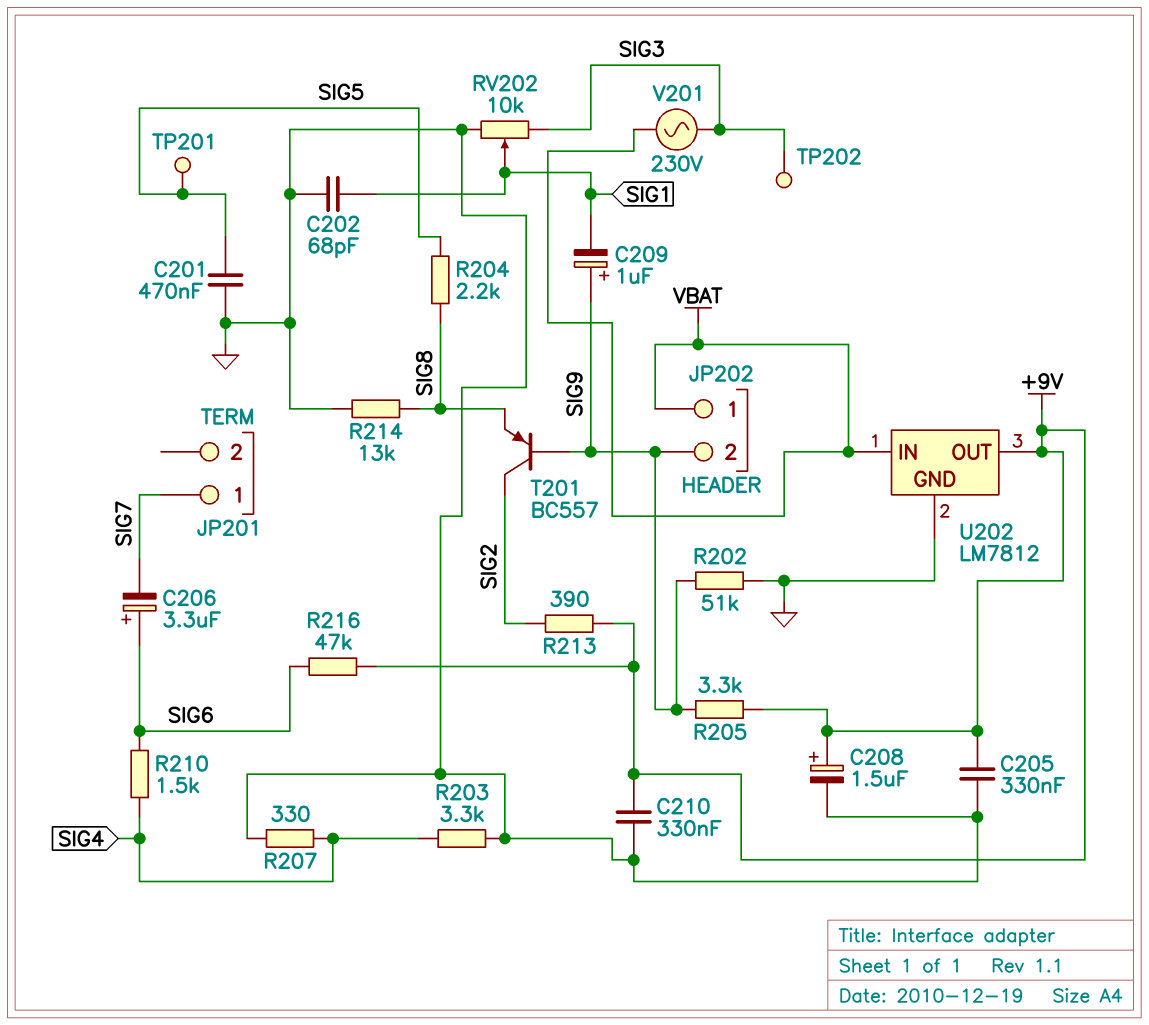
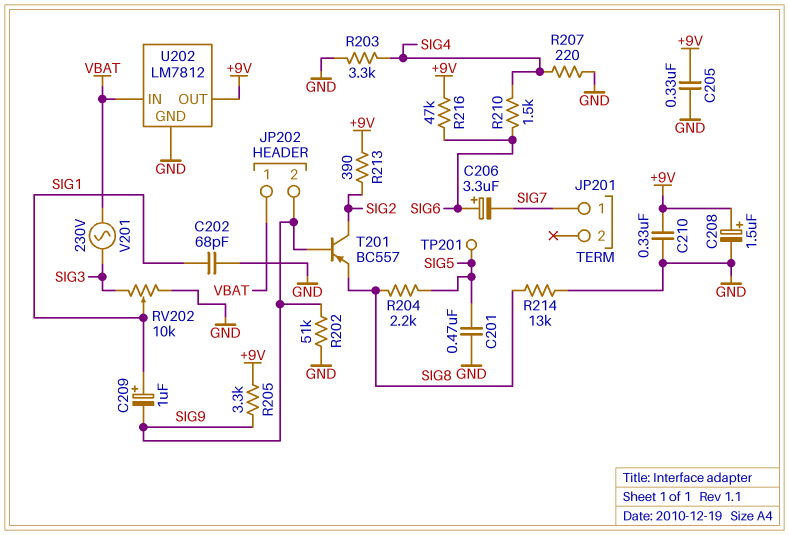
C209: 1uF (plus SIG9, minus SIG1) -> 1uF (plus SIG1, minus SIG9)
R207: 330 (GND, SIG4) -> 220 (GND, SIG4)
TP202: test point (SIG3) -> none

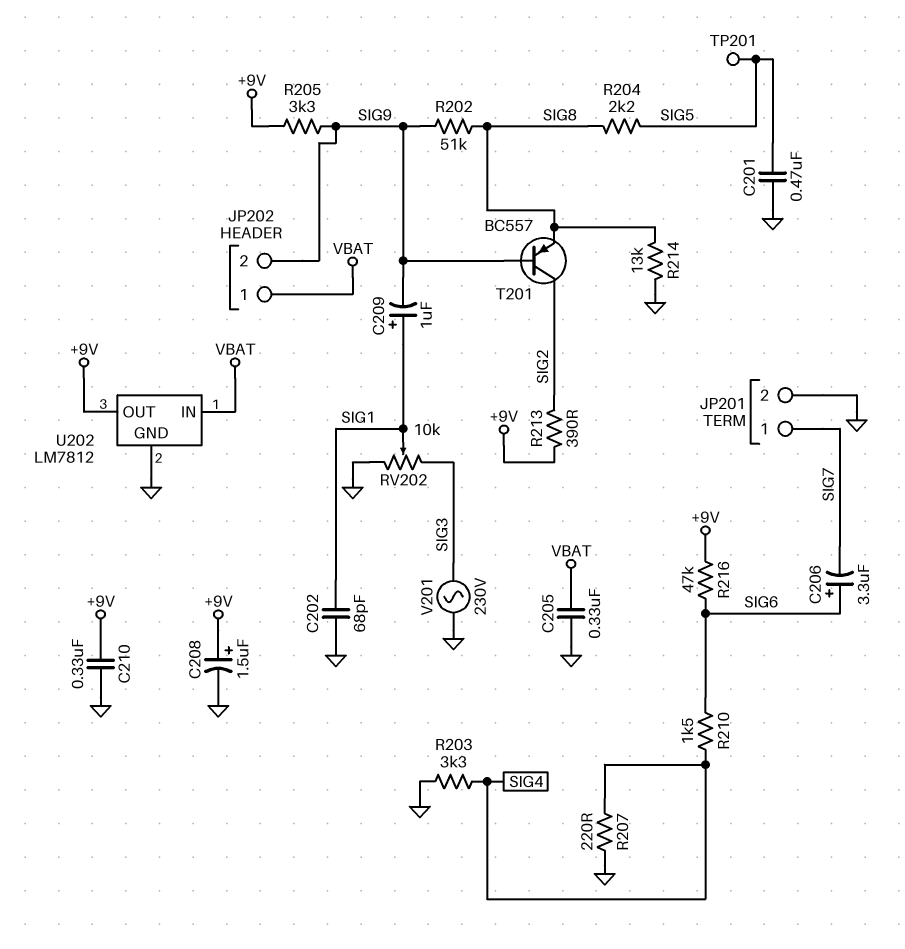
C205: 330nF (+9V, GND) -> 330nF (GND, VBAT)
JP201 pin 2: none -> GND
R202: 51k (GND, SIG9) -> 51k (SIG8, SIG9)
V201: AC 230V (SIG3, VBAT) -> AC 230V (GND, SIG3)

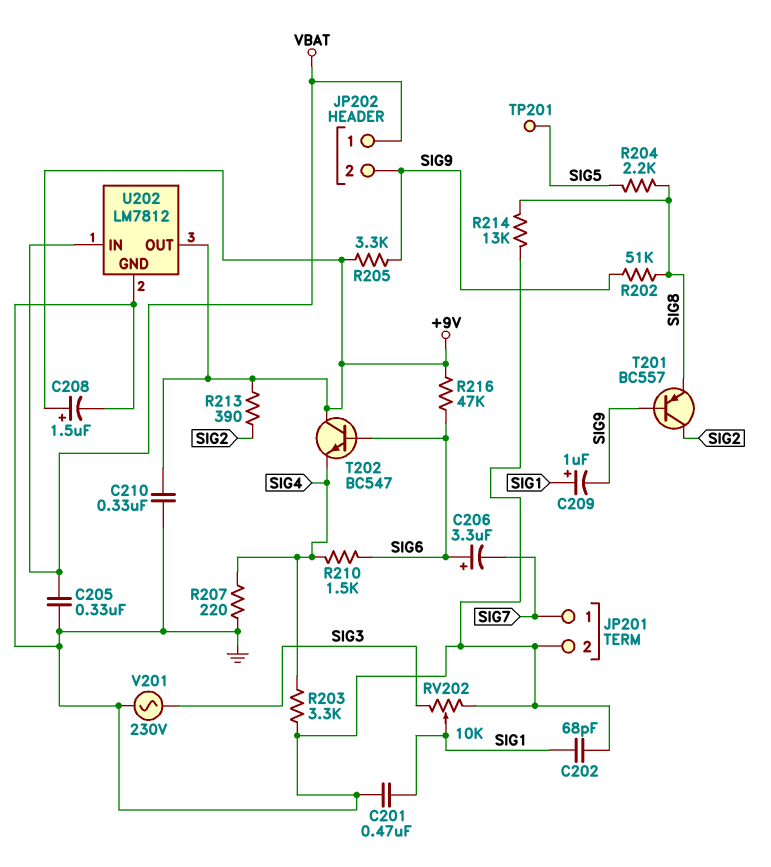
C201: 470nF (GND, SIG5) -> 470nF (GND, SIG1)
T202: none -> NPN BC547 (B SIG6, C +9V, E SIG4)

